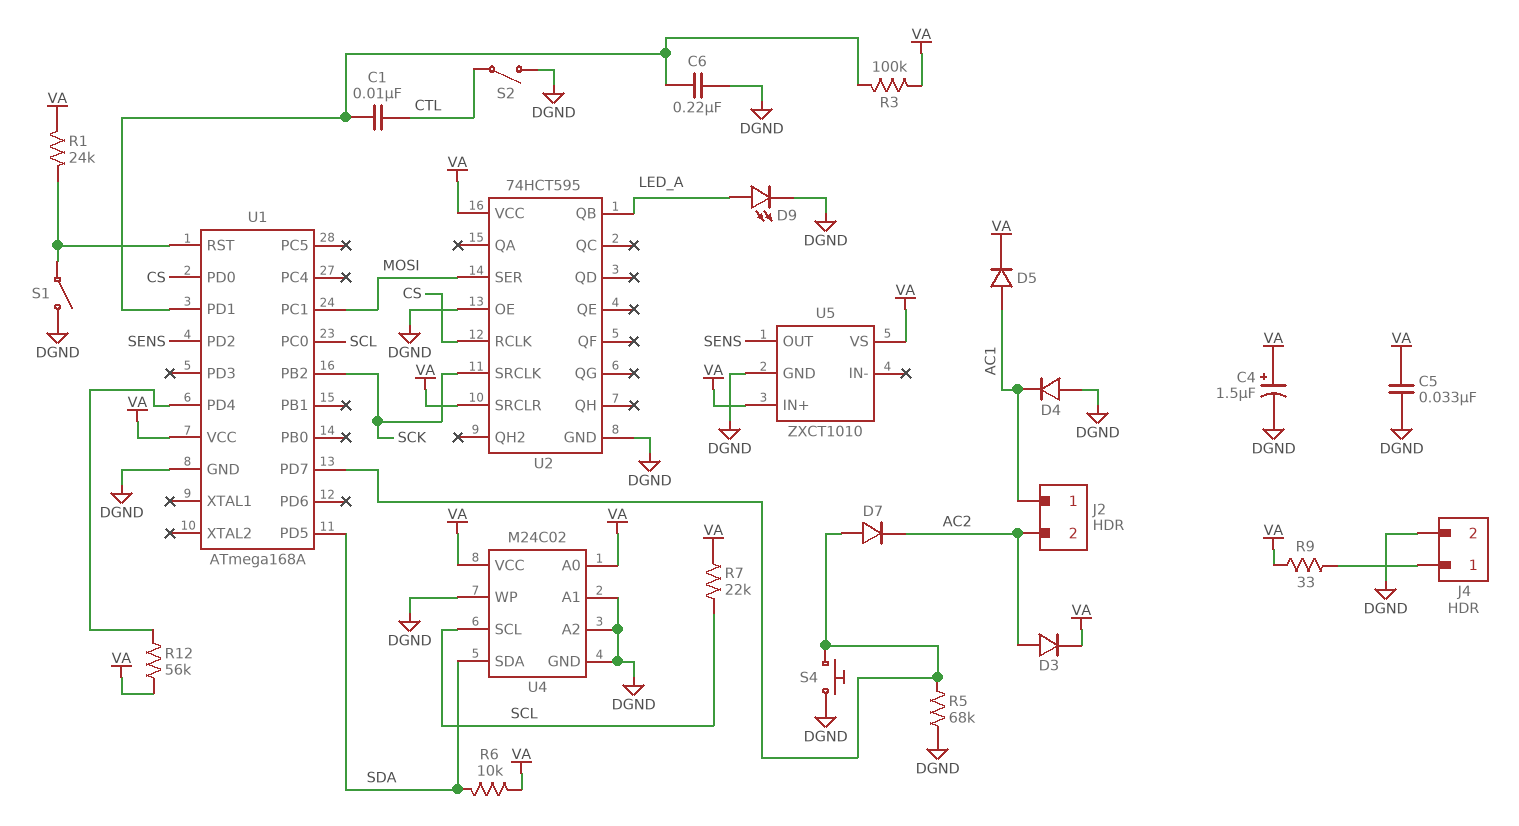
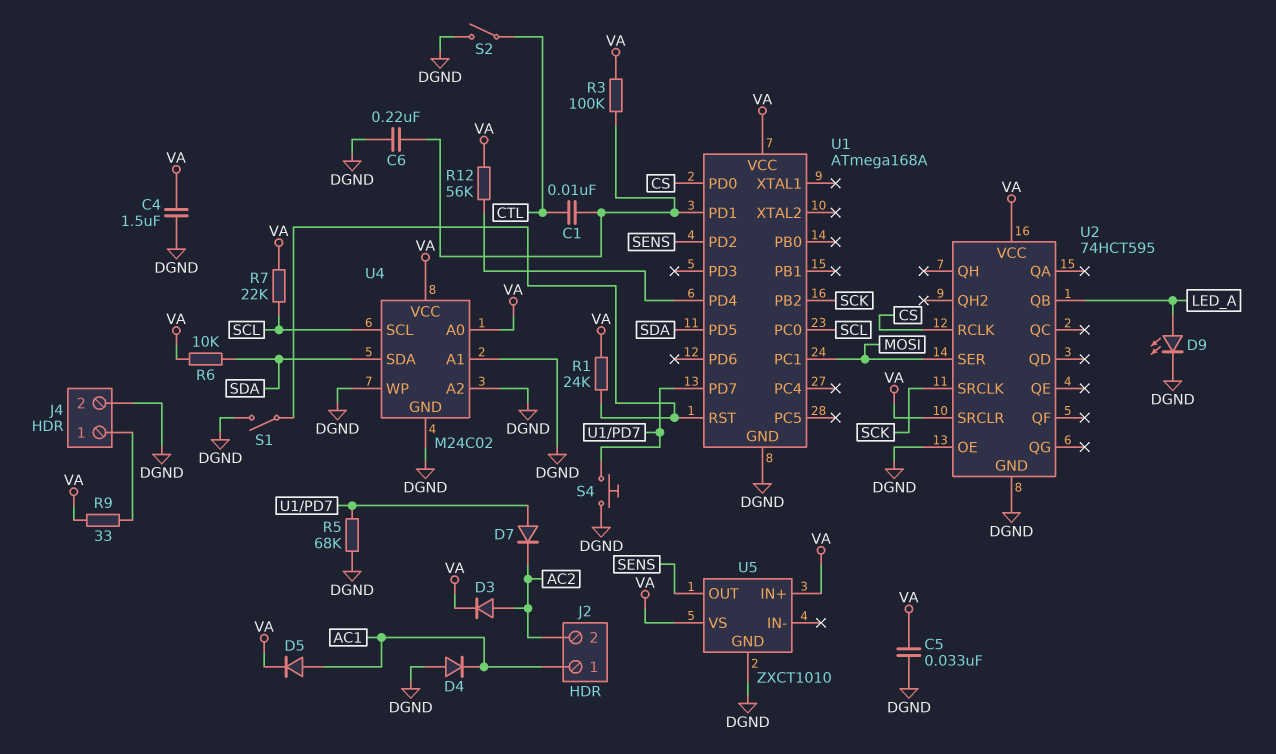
C4: 1.5uF (plus VA, minus DGND) -> 1.5uF (DGND, VA)

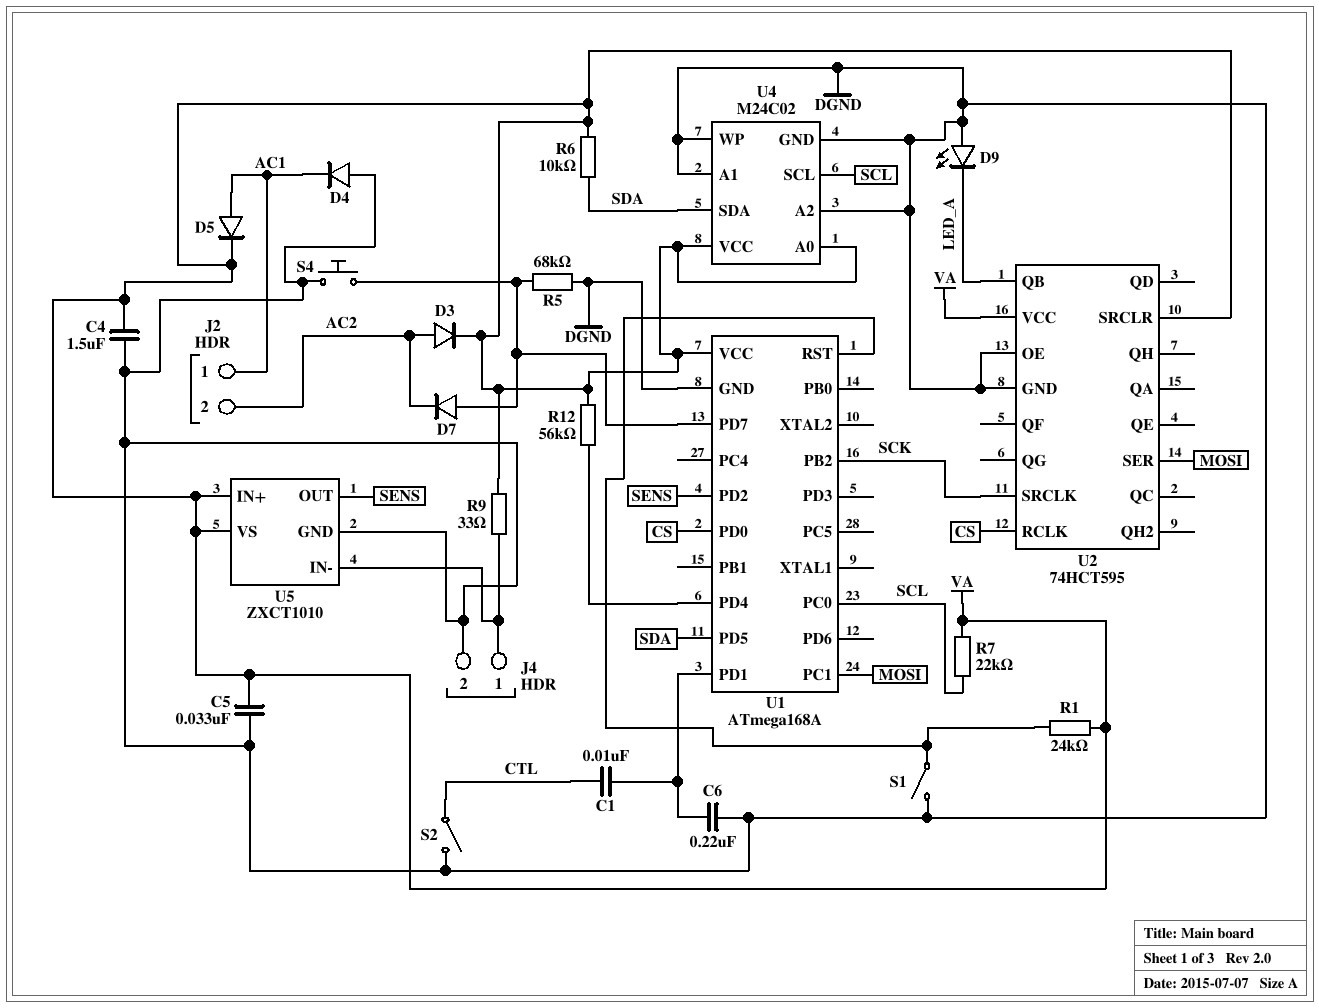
D9: LED (A LED_A, K DGND) -> LED (A DGND, K LED_A)
R3: 100k (U1/PD1, VA) -> none
U5 pin IN-: none -> J4/1

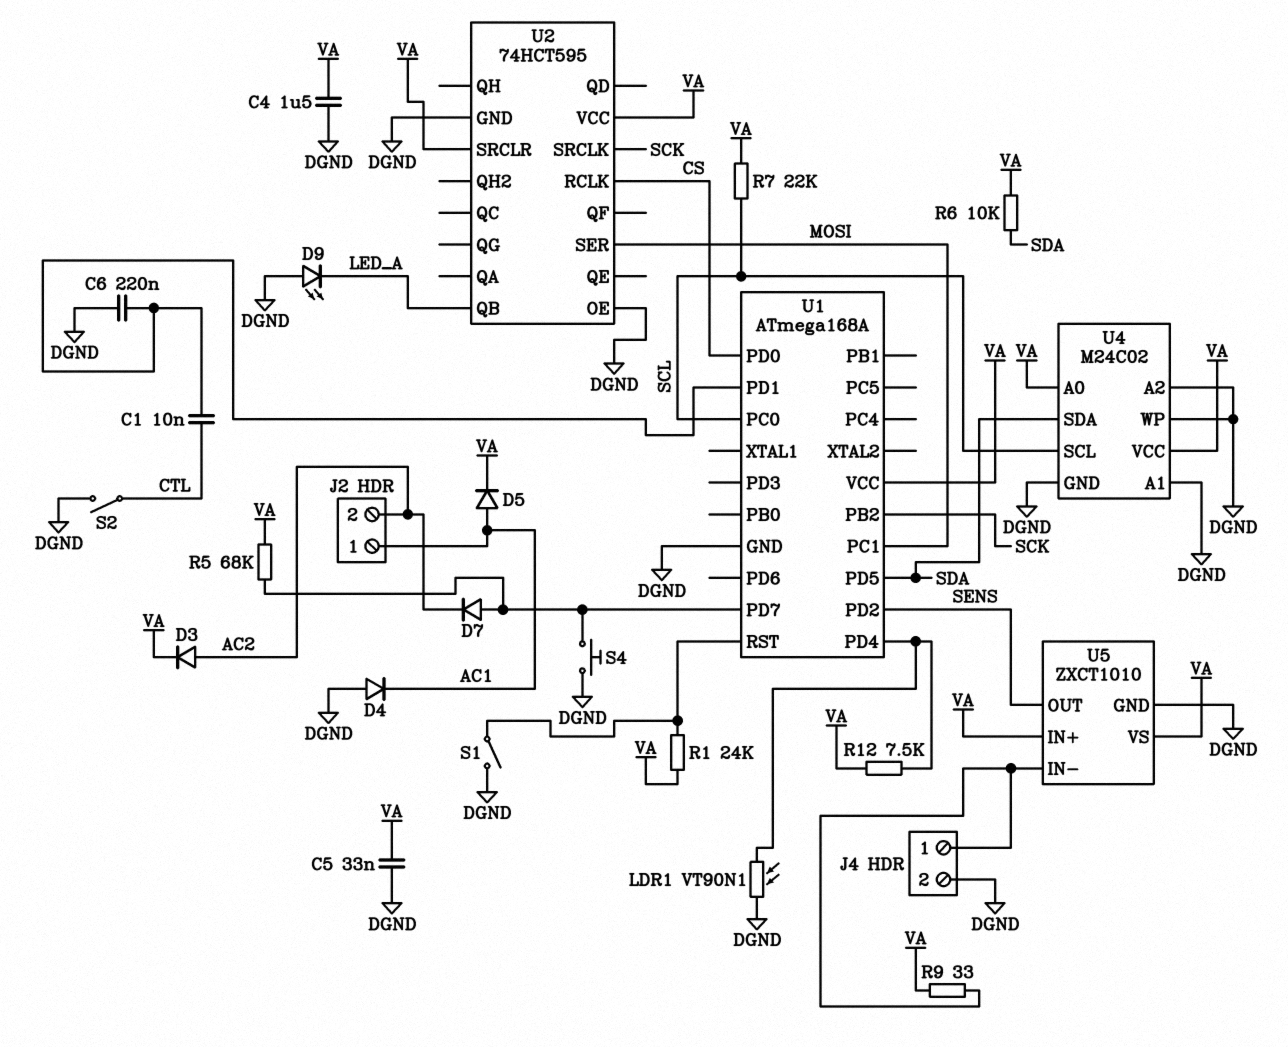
LDR1: none -> VT90N1 (DGND, U1/PD4)
R5: 68k (DGND, U1/PD7) -> 68k (U1/PD7, VA)
R12: 56k (U1/PD4, VA) -> 7.5k (U1/PD4, VA)

